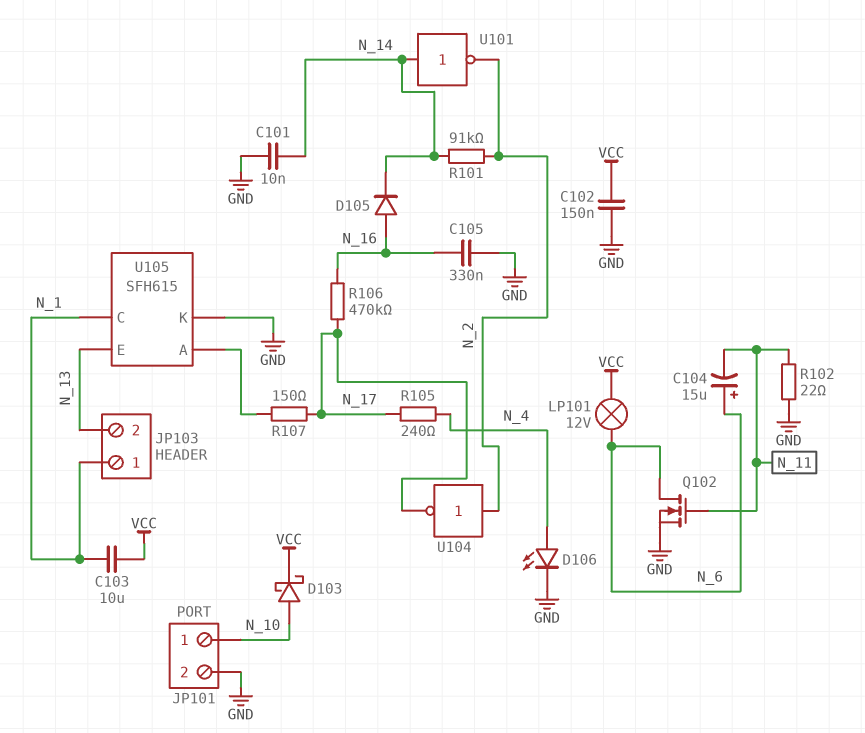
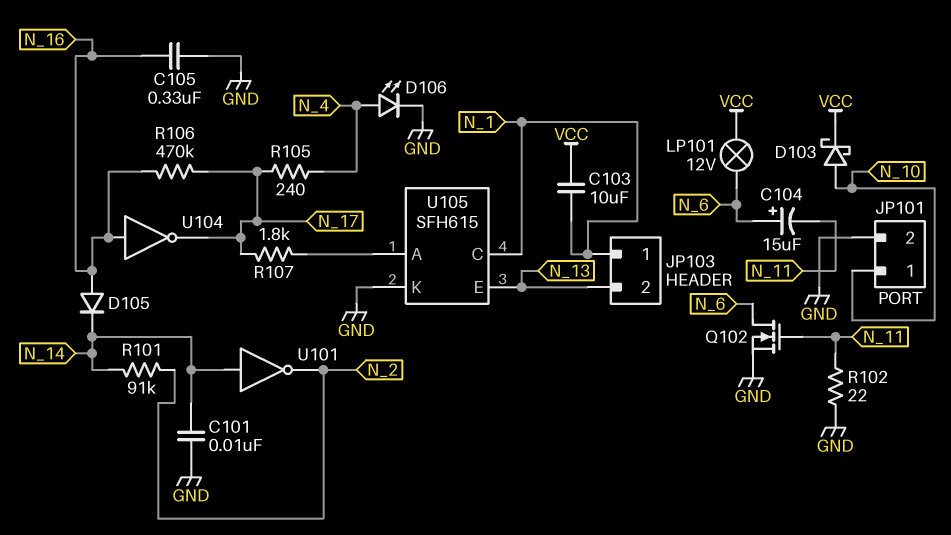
C102: 150nF (GND, VCC) -> none
R107: 150 (N_17, U105/A) -> 1.8k (N_17, U105/A)
U104: NOT (in N_2, out N_17) -> NOT (in N_16, out N_17)

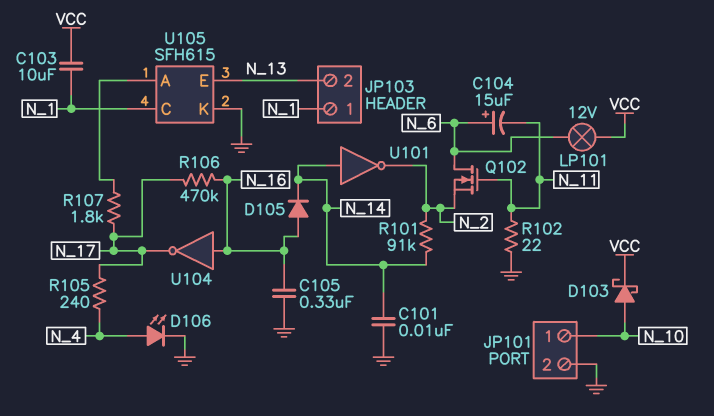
Q102: NMOS (G N_11, D N_6, S GND) -> NMOS (G N_11, D N_6, S N_2)

